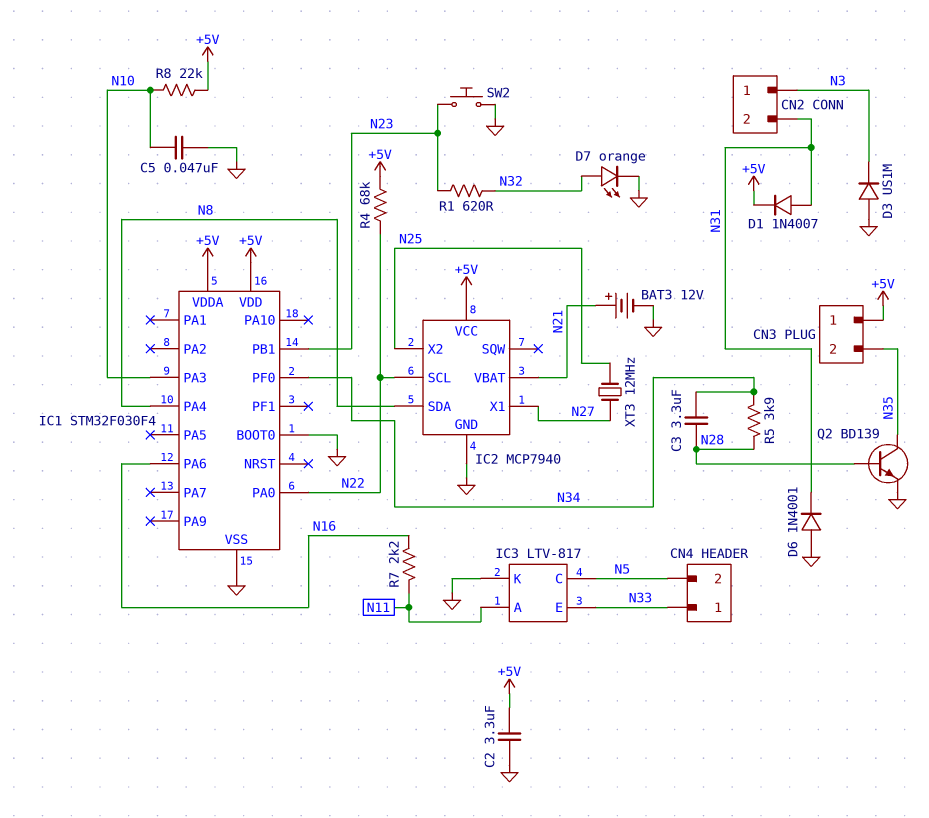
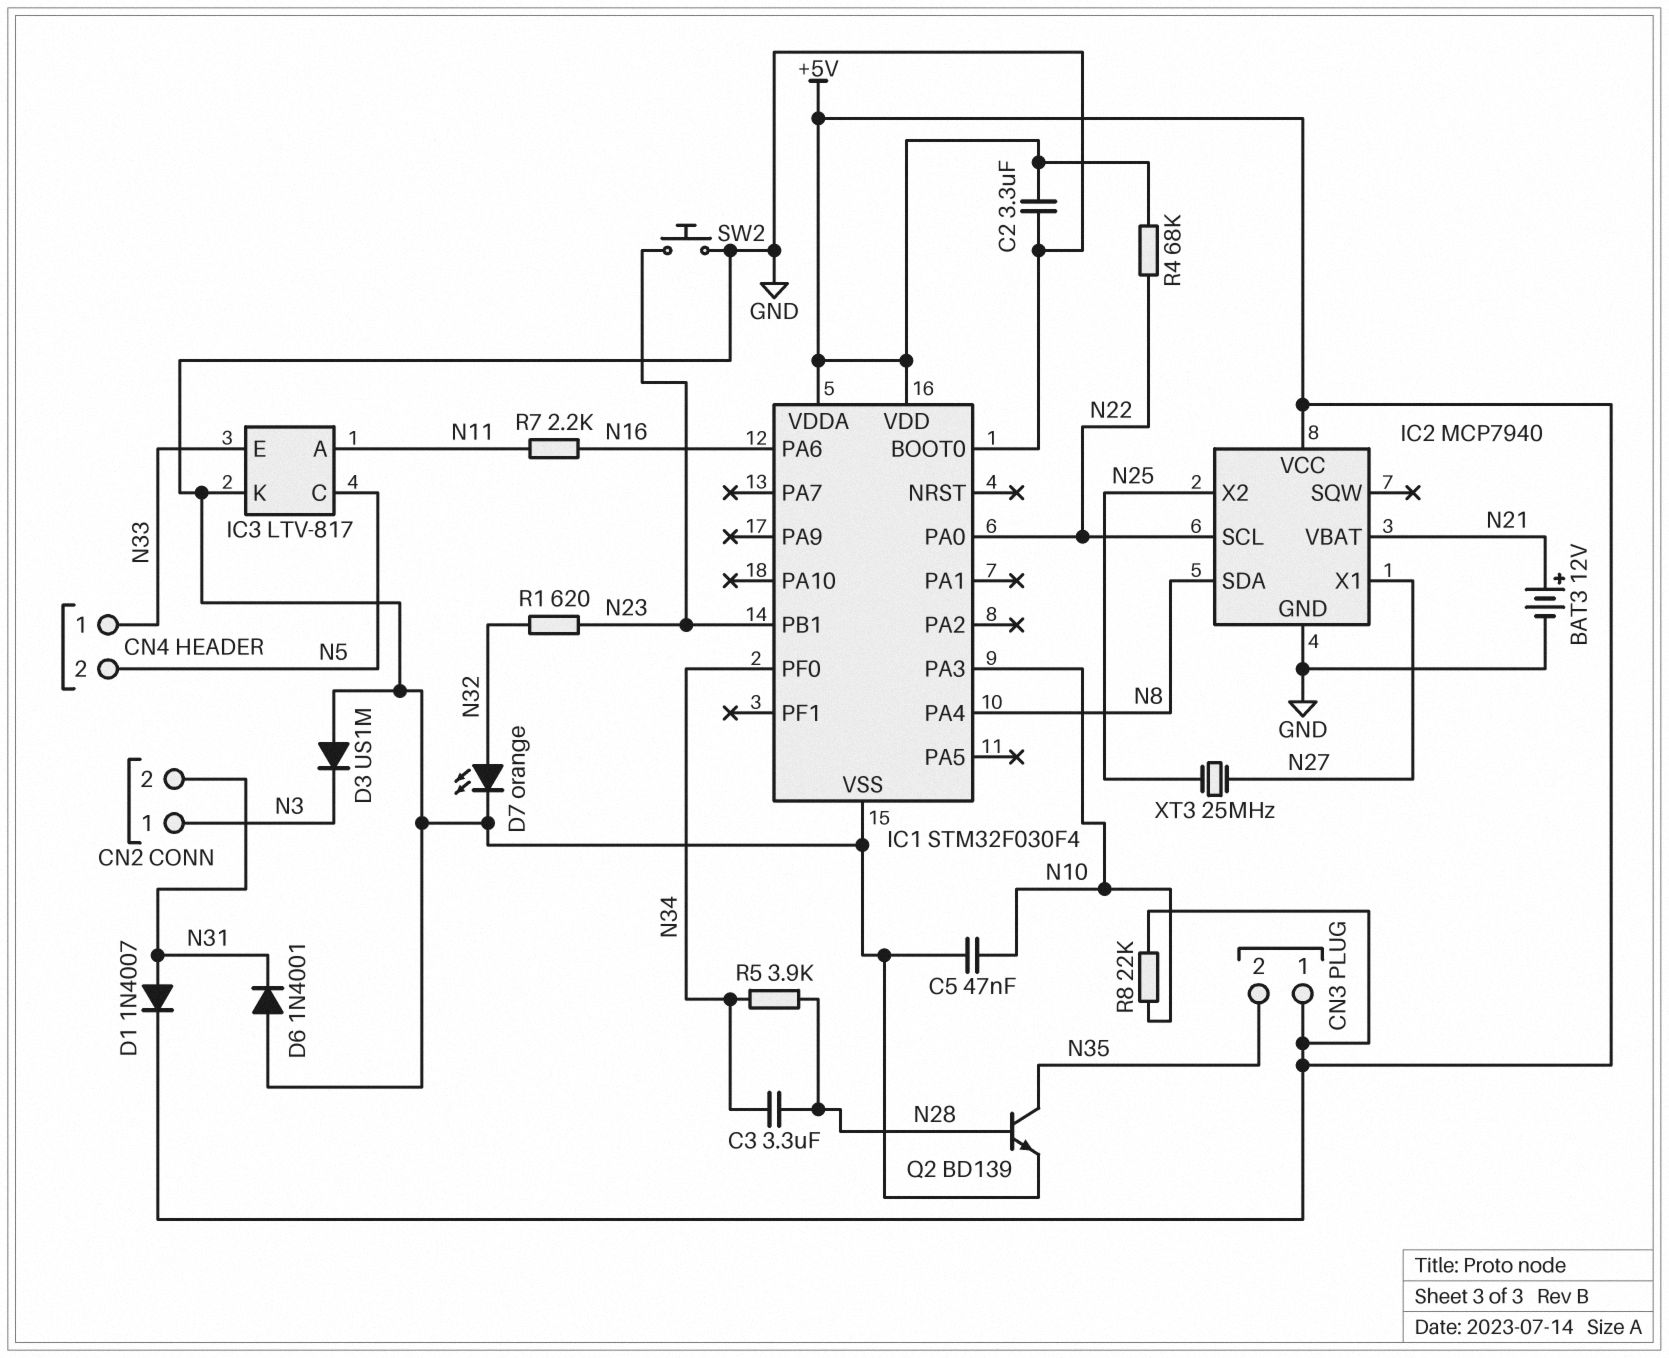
XT3: 12MHz (N25, N27) -> 25MHz (N25, N27)

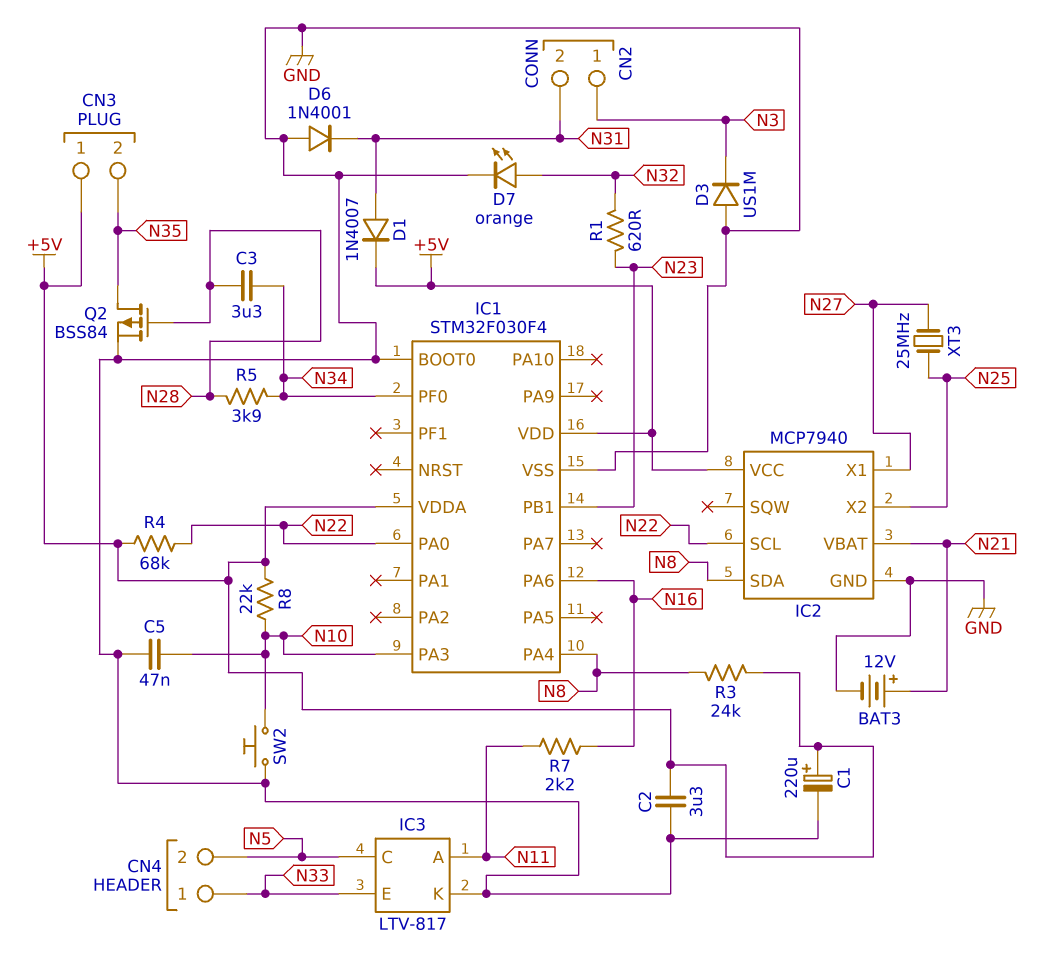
C1: none -> 220uF (plus +5V, minus GND)
Q2: NPN BD139 (B N28, C N35, E GND) -> PMOS BSS84 (G N28, D N35, S GND)
R3: none -> 24k (+5V, N8)
SW2: button (GND, N23) -> button (GND, N10)

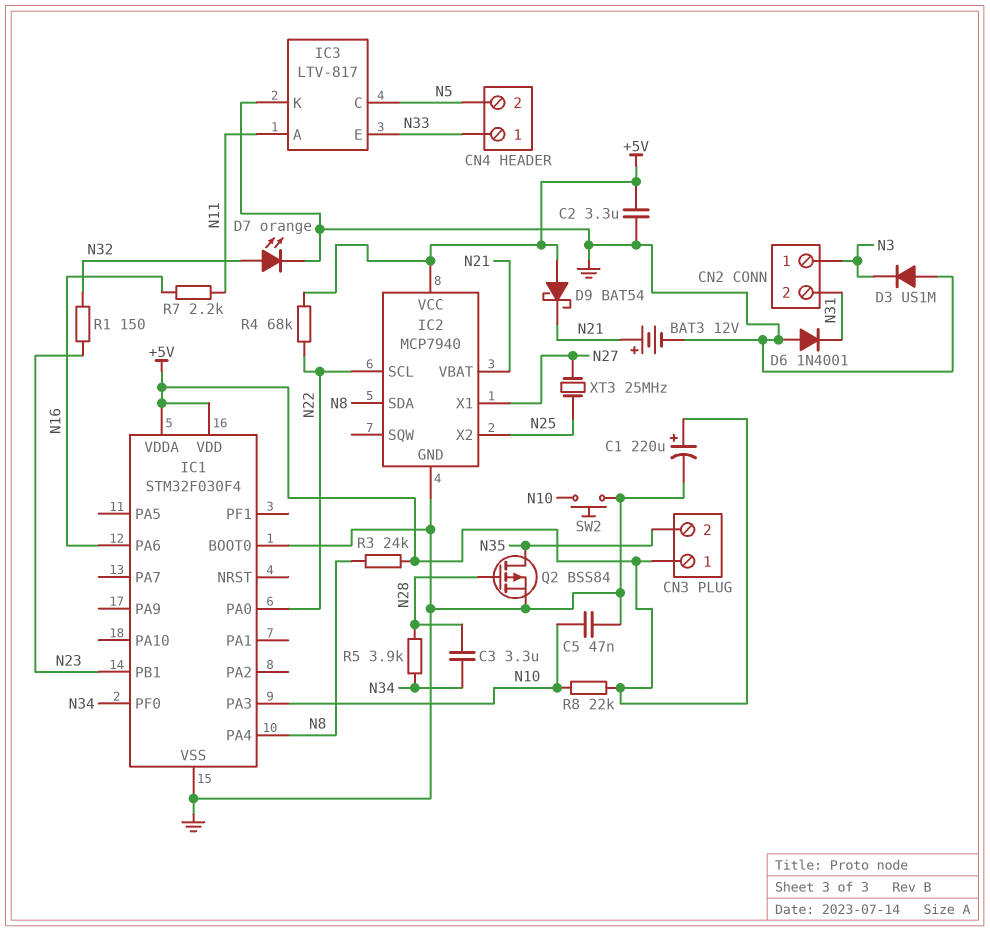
D1: diode 1N4007 (A N31, K +5V) -> none
D9: none -> schottky BAT54 (A +5V, K N21)
R1: 620 (N23, N32) -> 150 (N23, N32)

